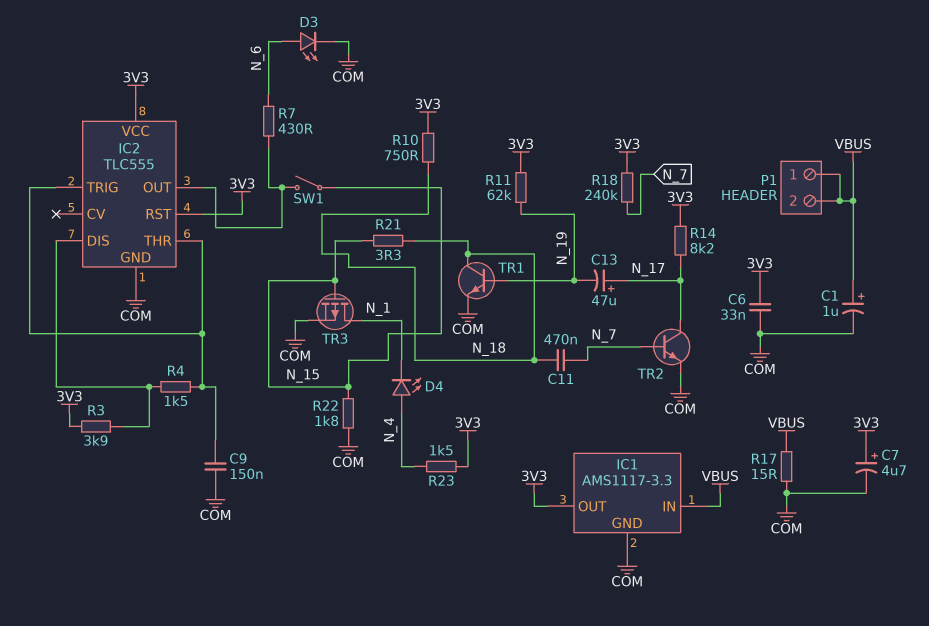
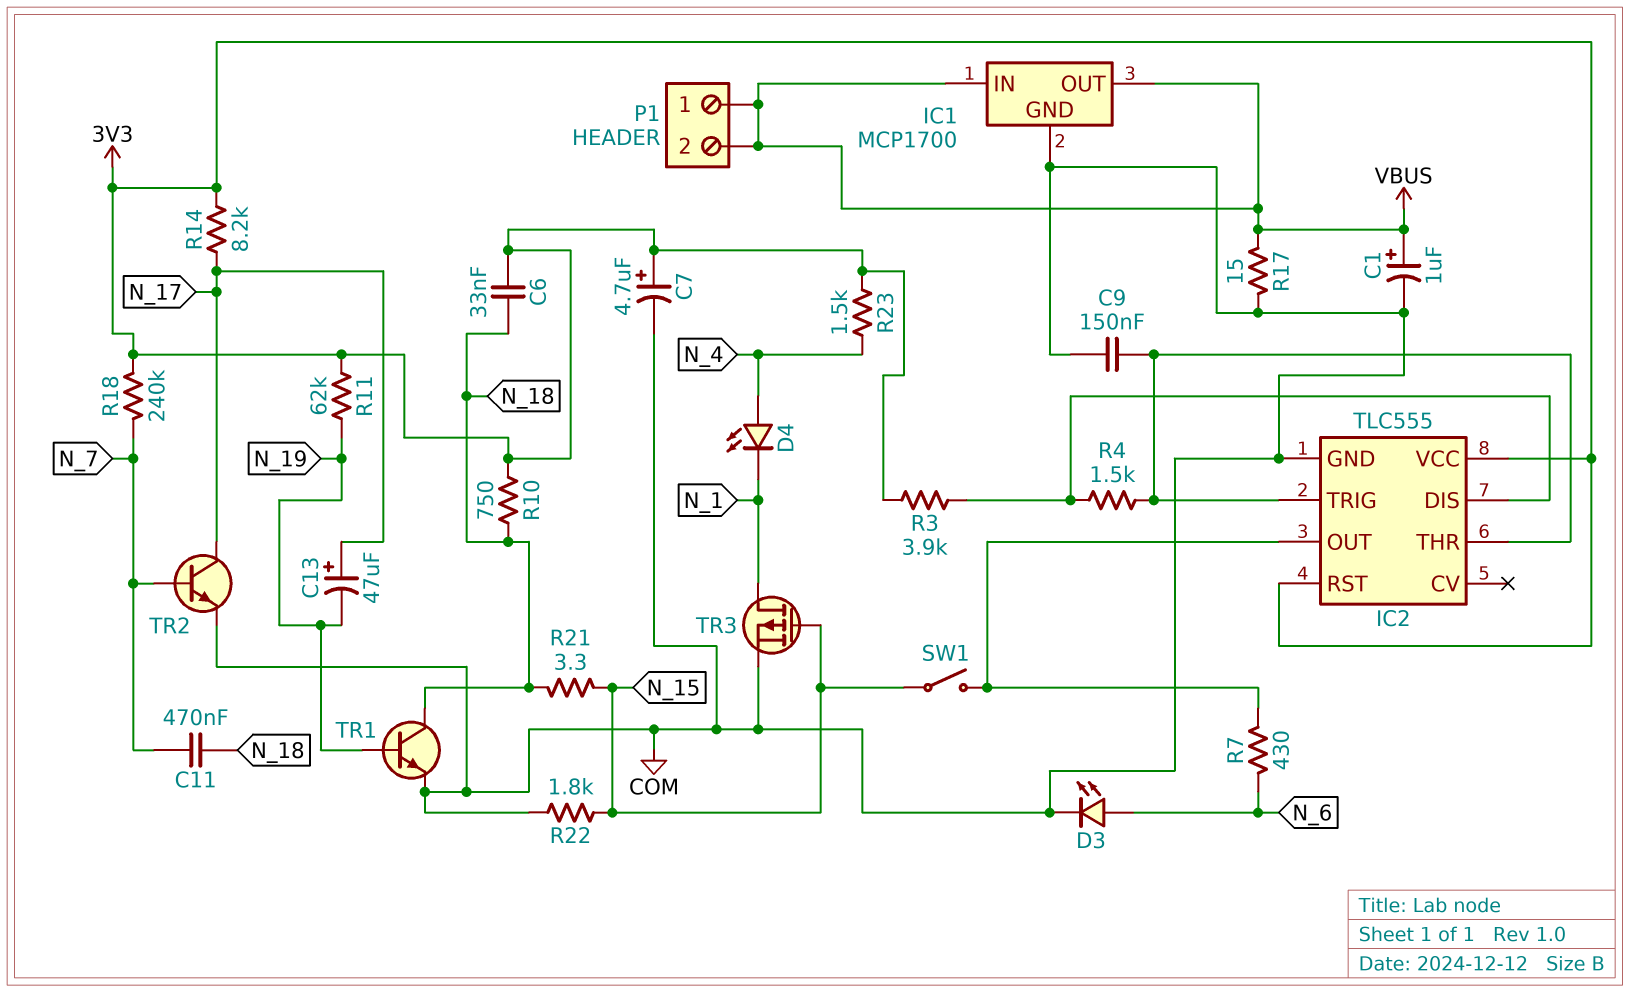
C6: 33nF (3V3, COM) -> 33nF (3V3, N_18)
IC1: AMS1117-3.3 -> MCP1700
IC1 pin OUT: 3V3 -> VBUS

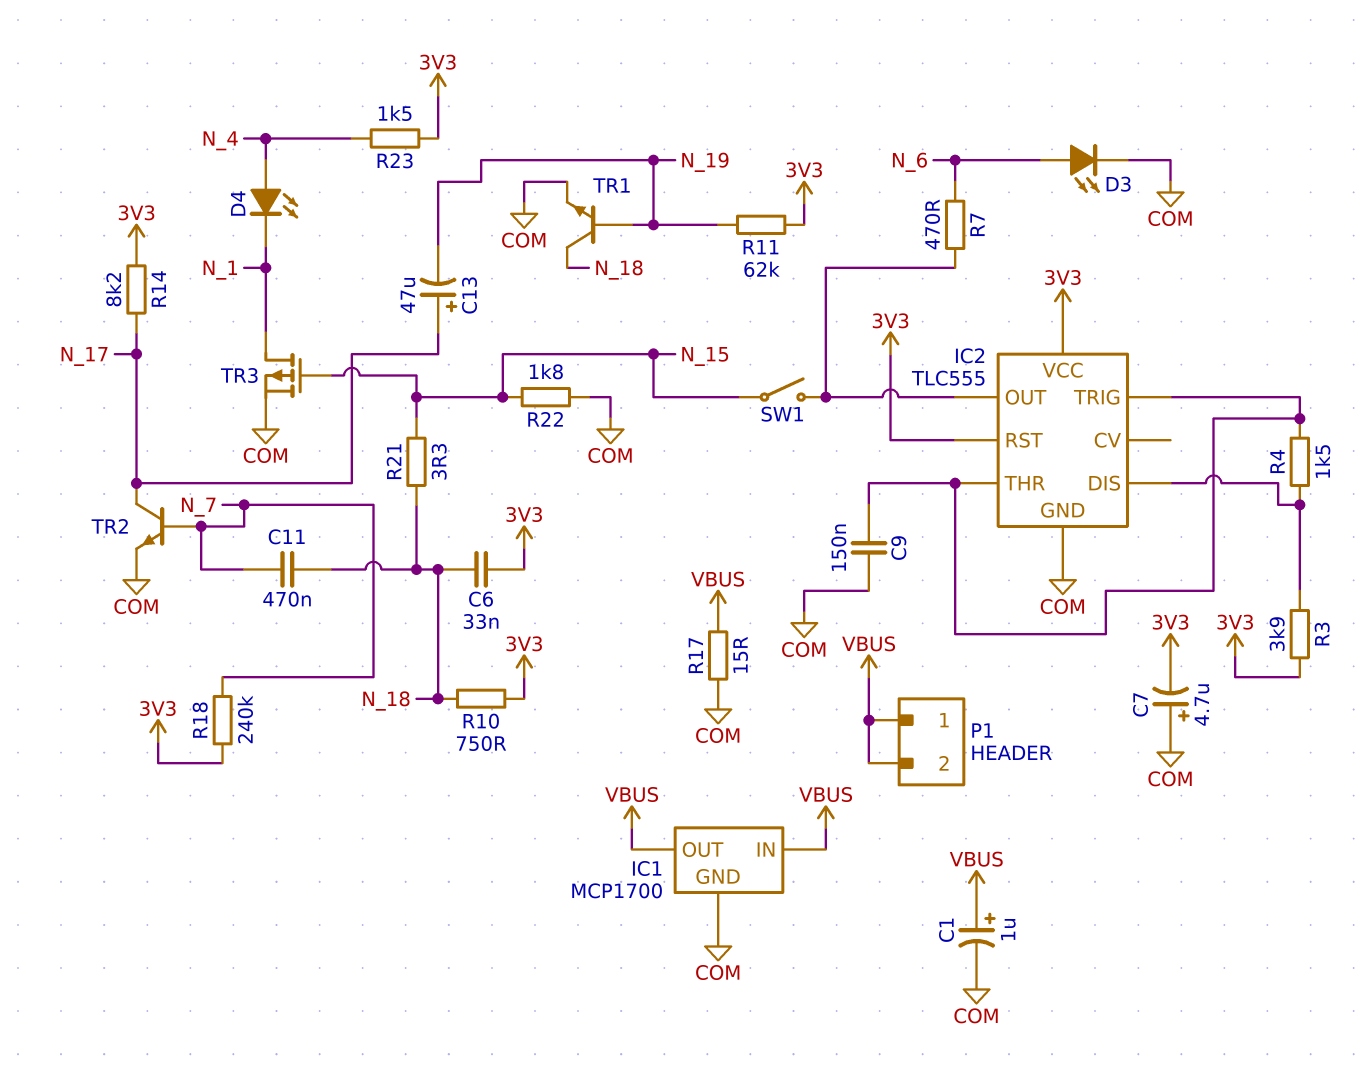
C7: 4.7uF (plus 3V3, minus COM) -> 4.7uF (plus COM, minus 3V3)
R7: 430 (IC2/OUT, N_6) -> 470 (IC2/OUT, N_6)

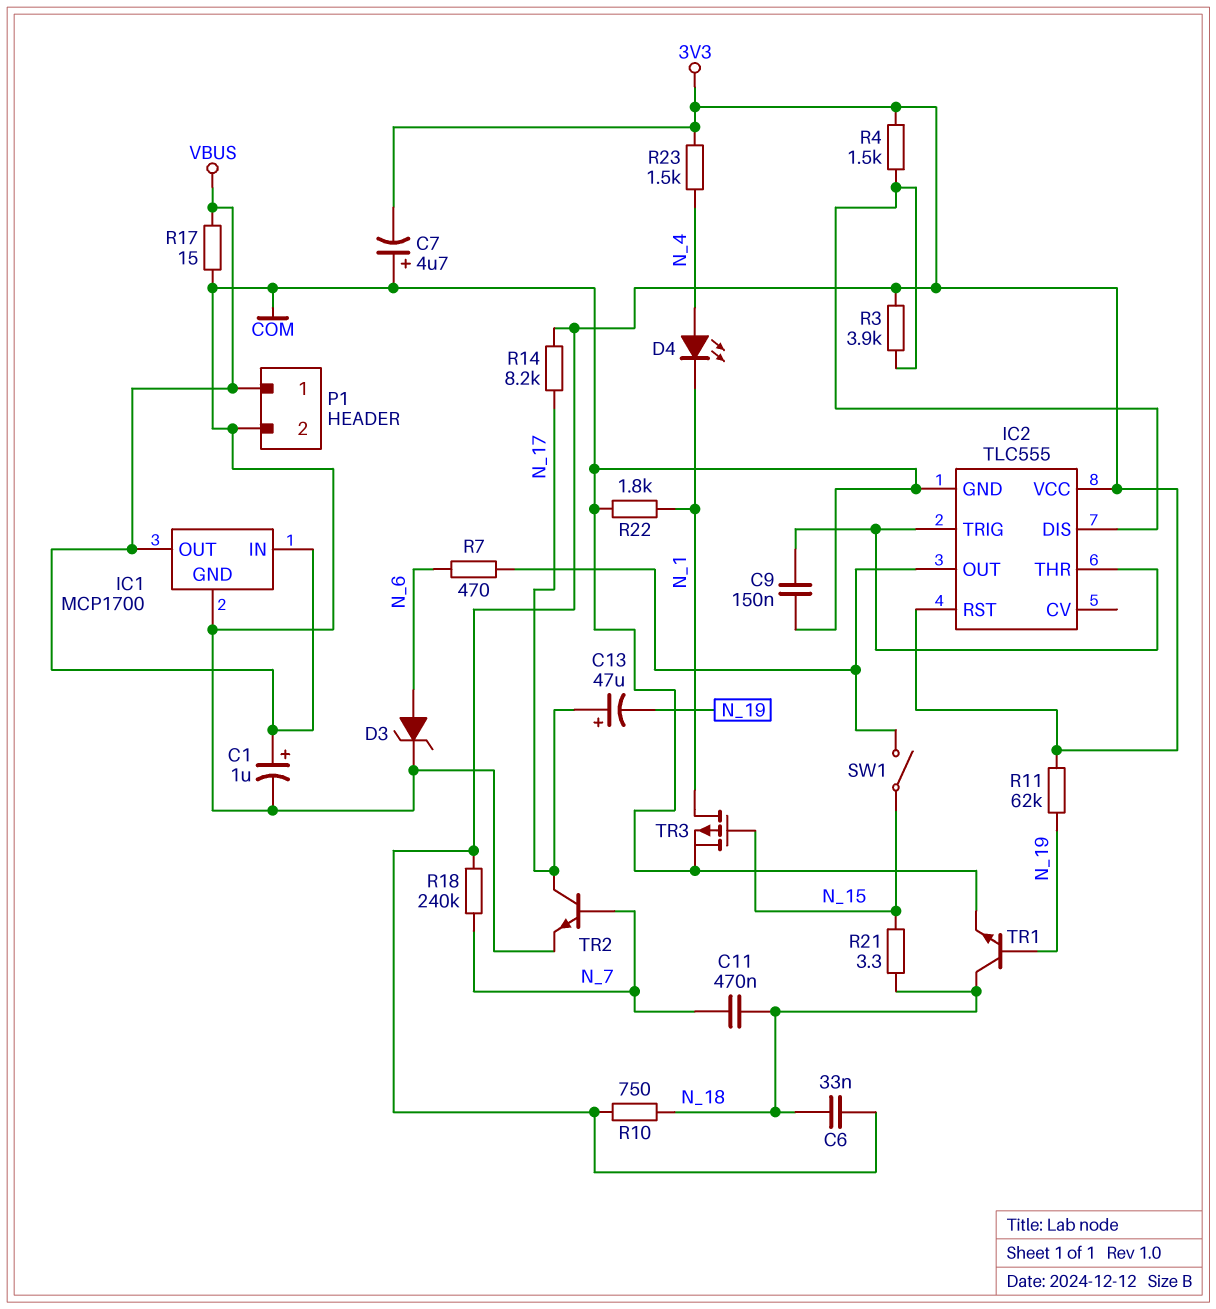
D3: LED (A N_6, K COM) -> zener (A N_6, K COM)
P1 pin 2: VBUS -> COM
R4: 1.5k (IC2/DIS, IC2/THR) -> 1.5k (3V3, IC2/DIS)
R22: 1.8k (COM, N_15) -> 1.8k (COM, N_1)

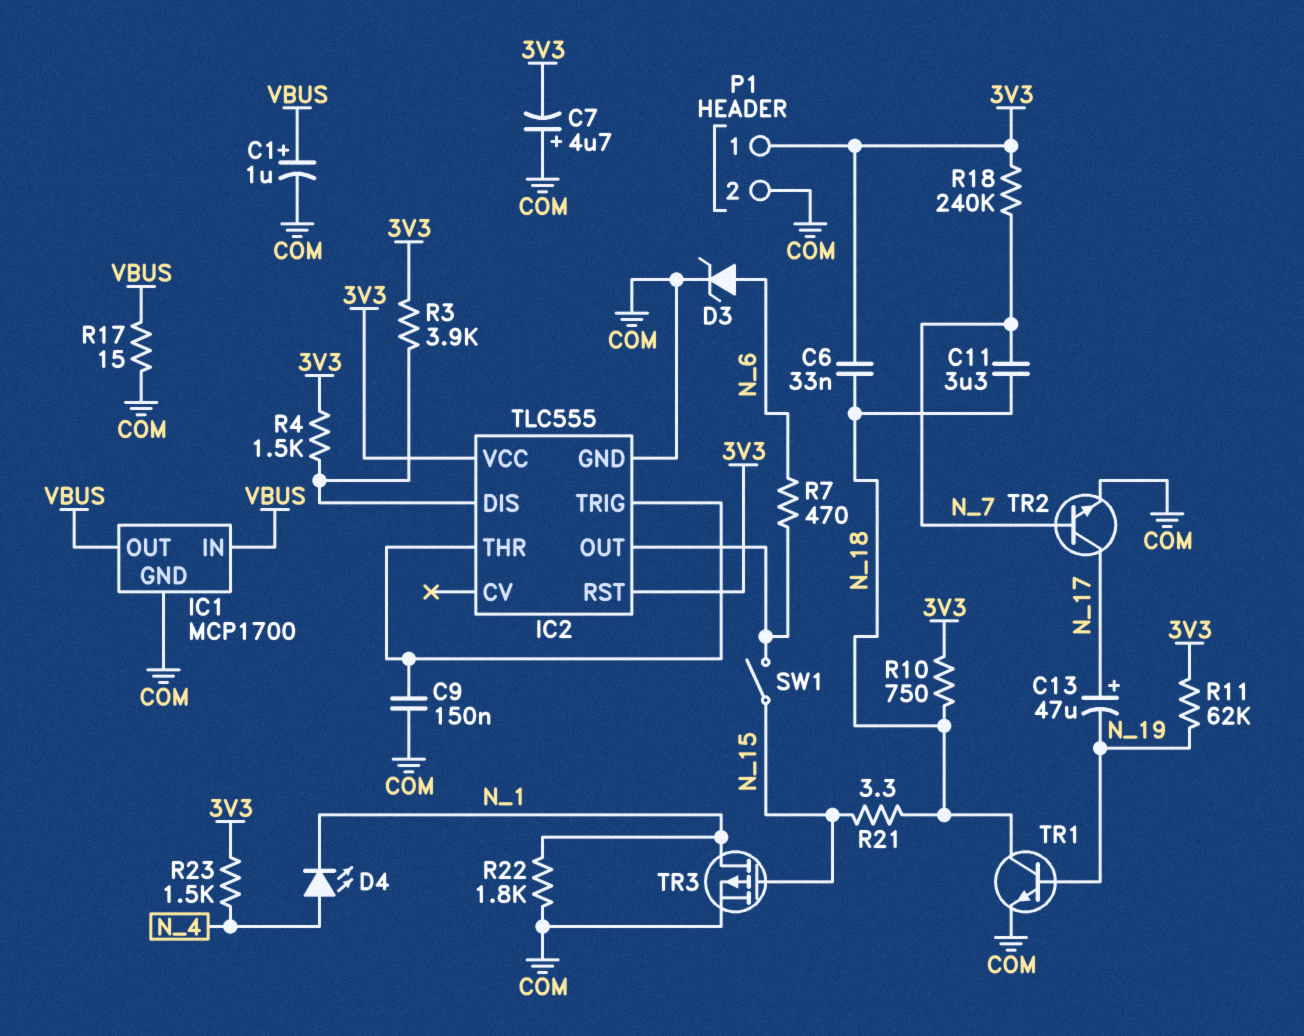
C11: 470nF (N_7, N_18) -> 3.3uF (N_7, N_18)
P1 pin 1: VBUS -> 3V3
R14: 8.2k (3V3, N_17) -> none

